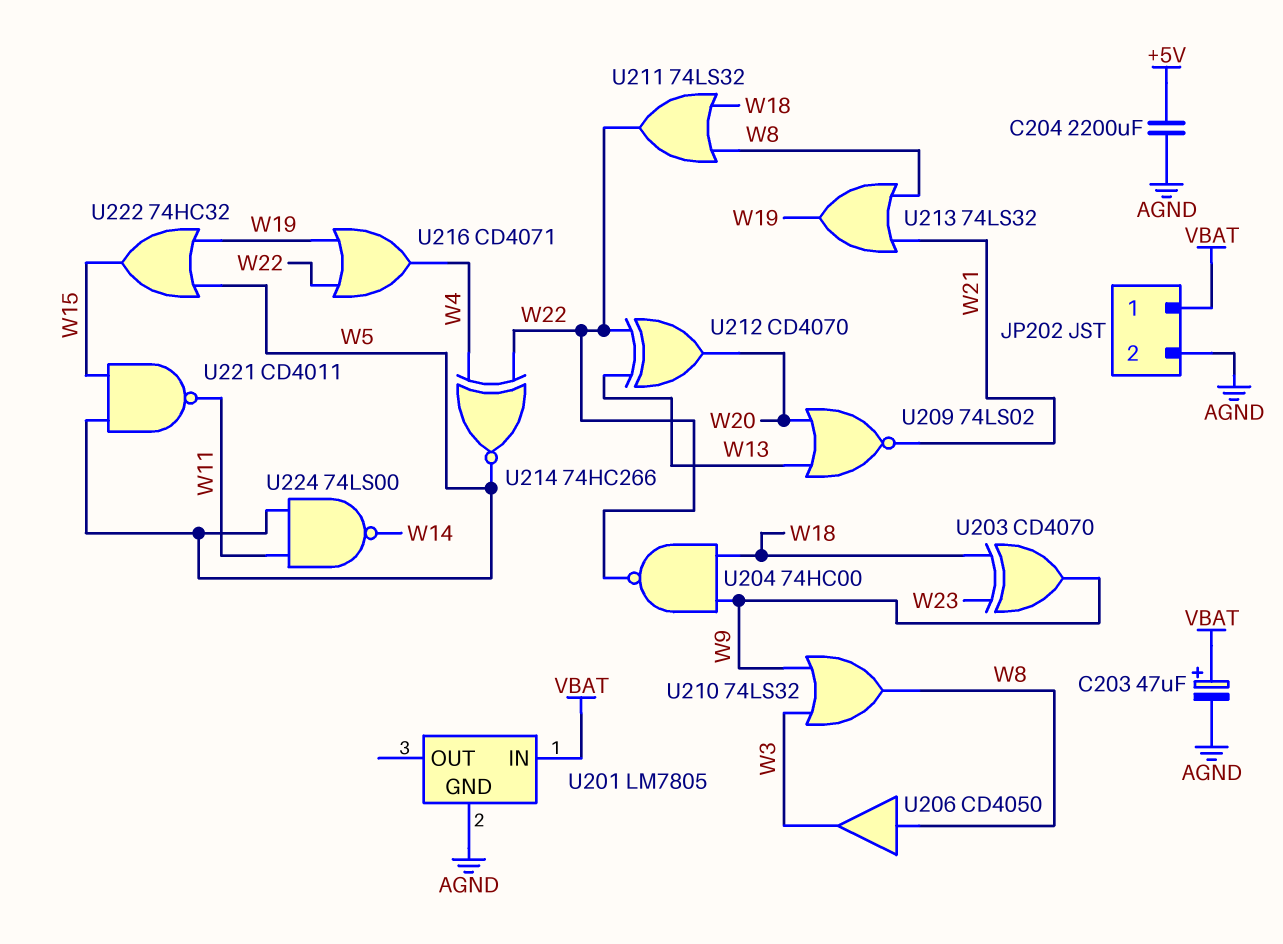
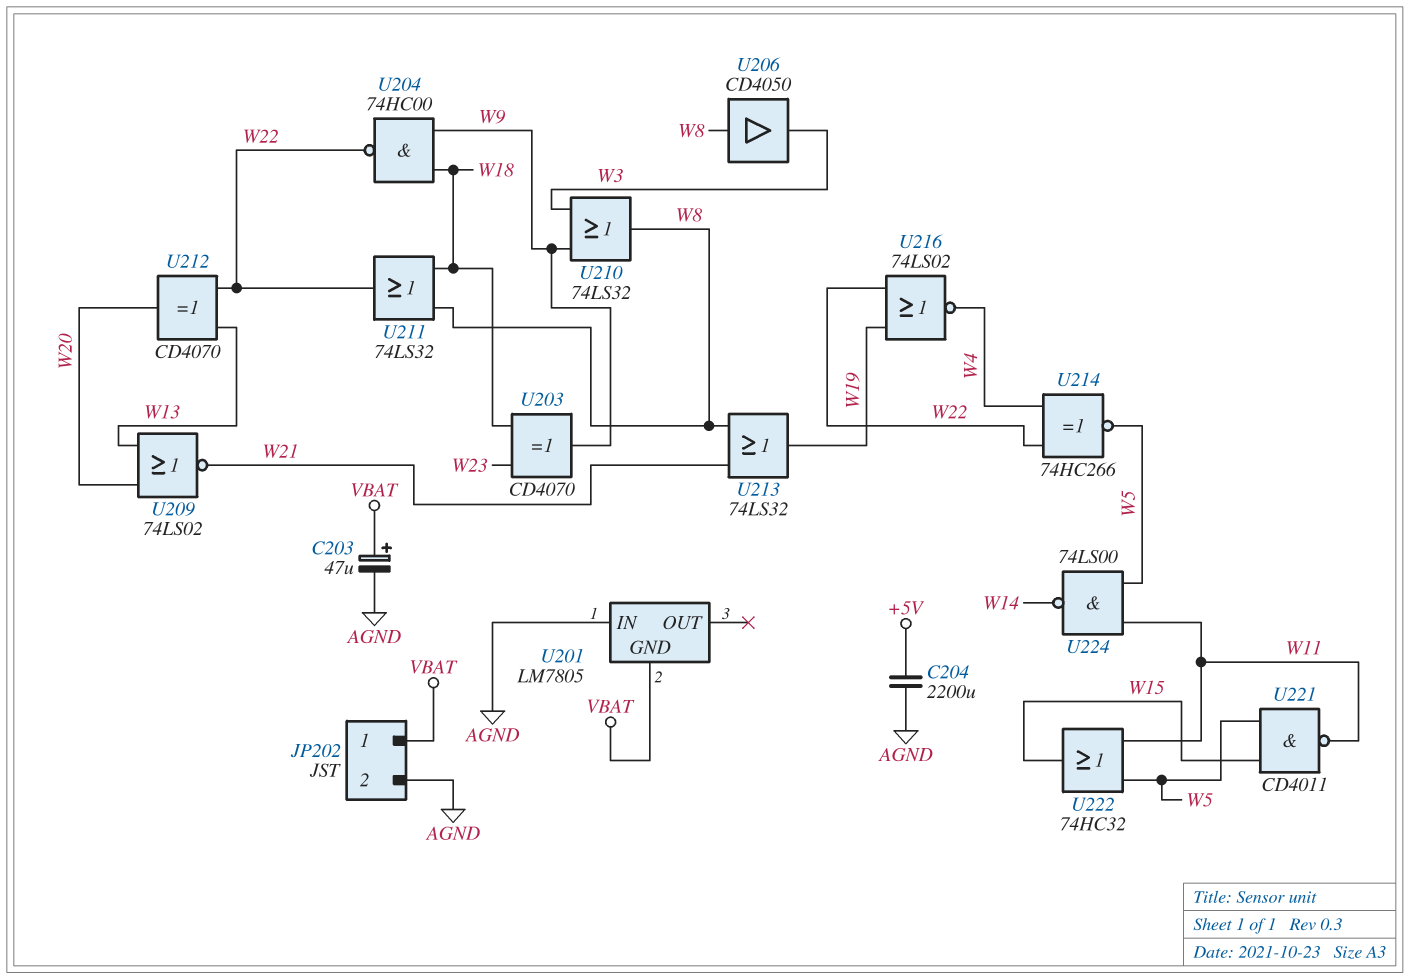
U201 pin GND: AGND -> VBAT
U201 pin IN: VBAT -> AGND
U216: OR CD4071 (in W19, in W22, out W4) -> NOR 74LS02 (in W19, in W22, out W4)
U222: OR 74HC32 (in W5, in W19, out W15) -> OR 74HC32 (in W5, in W11, out W15)

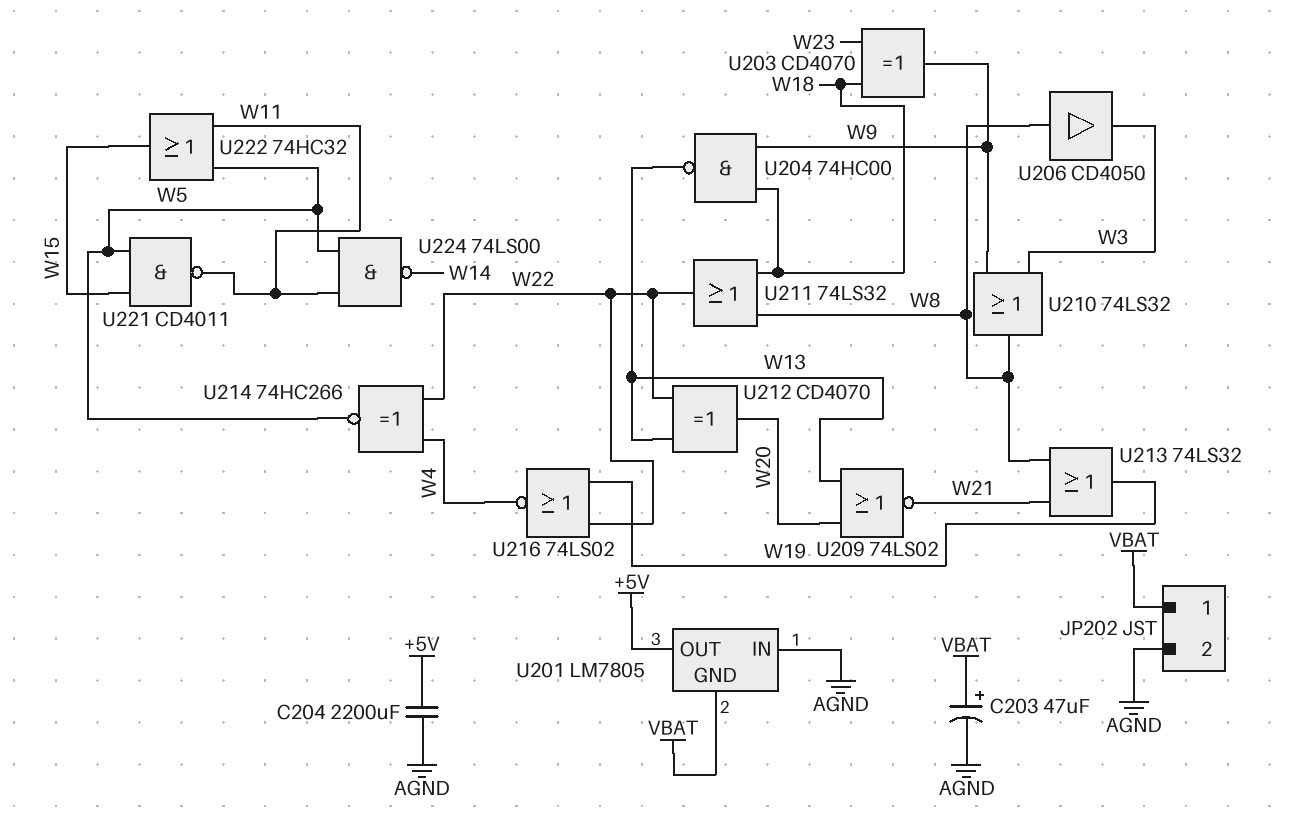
U201 pin OUT: none -> +5V
U204: NAND 74HC00 (in W9, in W18, out W22) -> NAND 74HC00 (in W9, in W18, out W13)

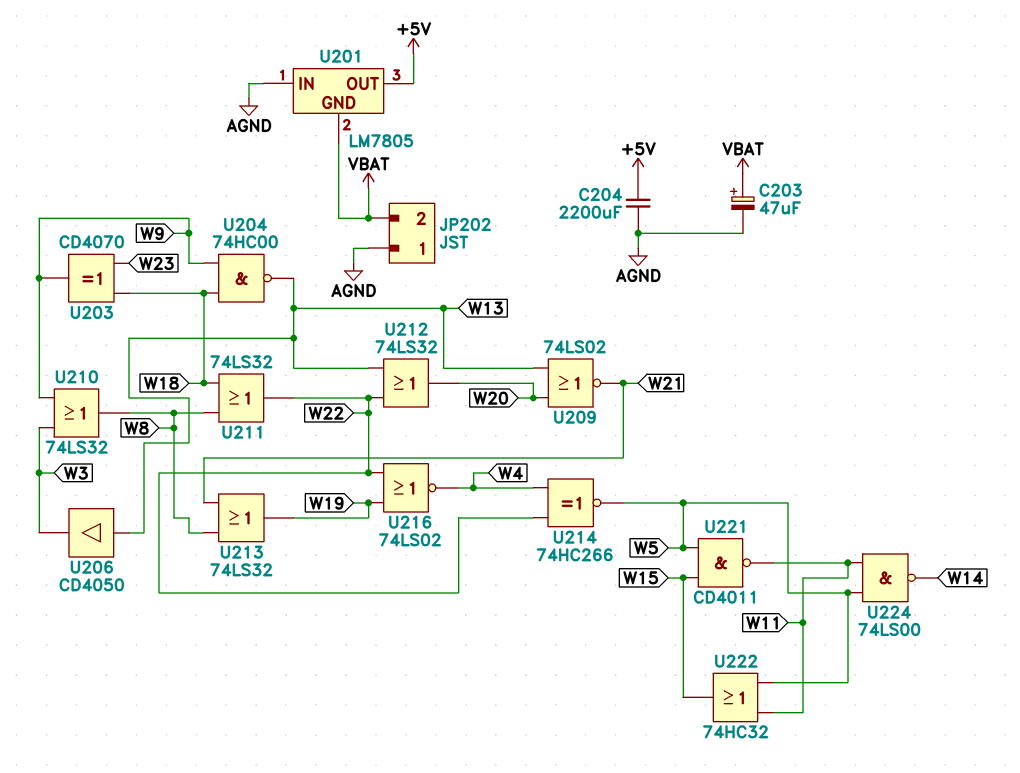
JP202 pin 1: VBAT -> AGND
JP202 pin 2: AGND -> VBAT
U206: buffer CD4050 (in W8, out W3) -> buffer CD4050 (in W13, out W3)
U212: XOR CD4070 (in W13, in W22, out W20) -> OR 74LS32 (in W13, in W22, out W20)

